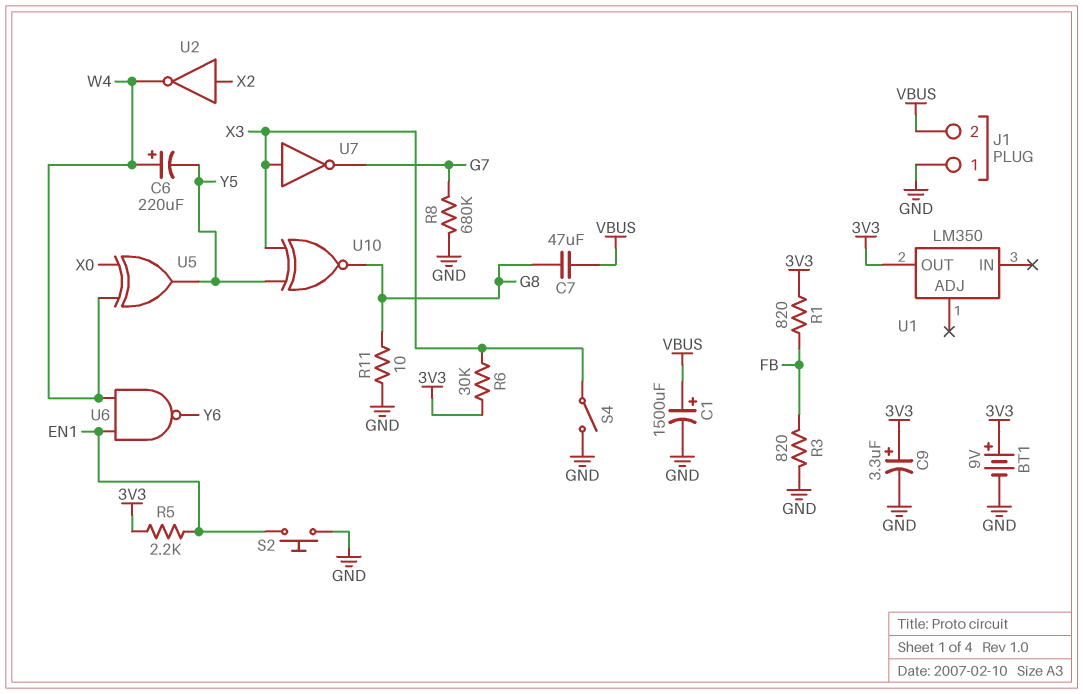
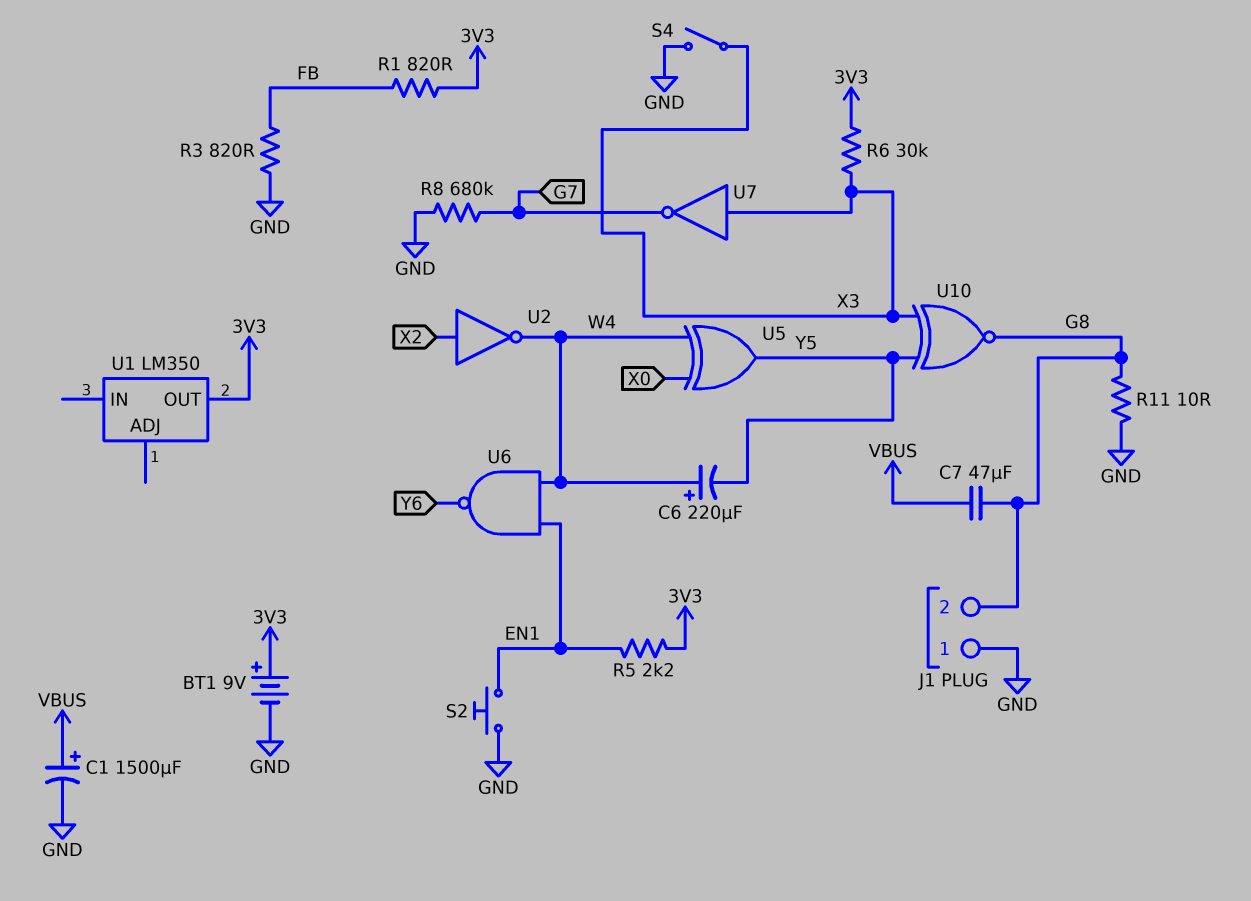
C9: 3.3uF (plus 3V3, minus GND) -> none
J1 pin 2: VBUS -> G8

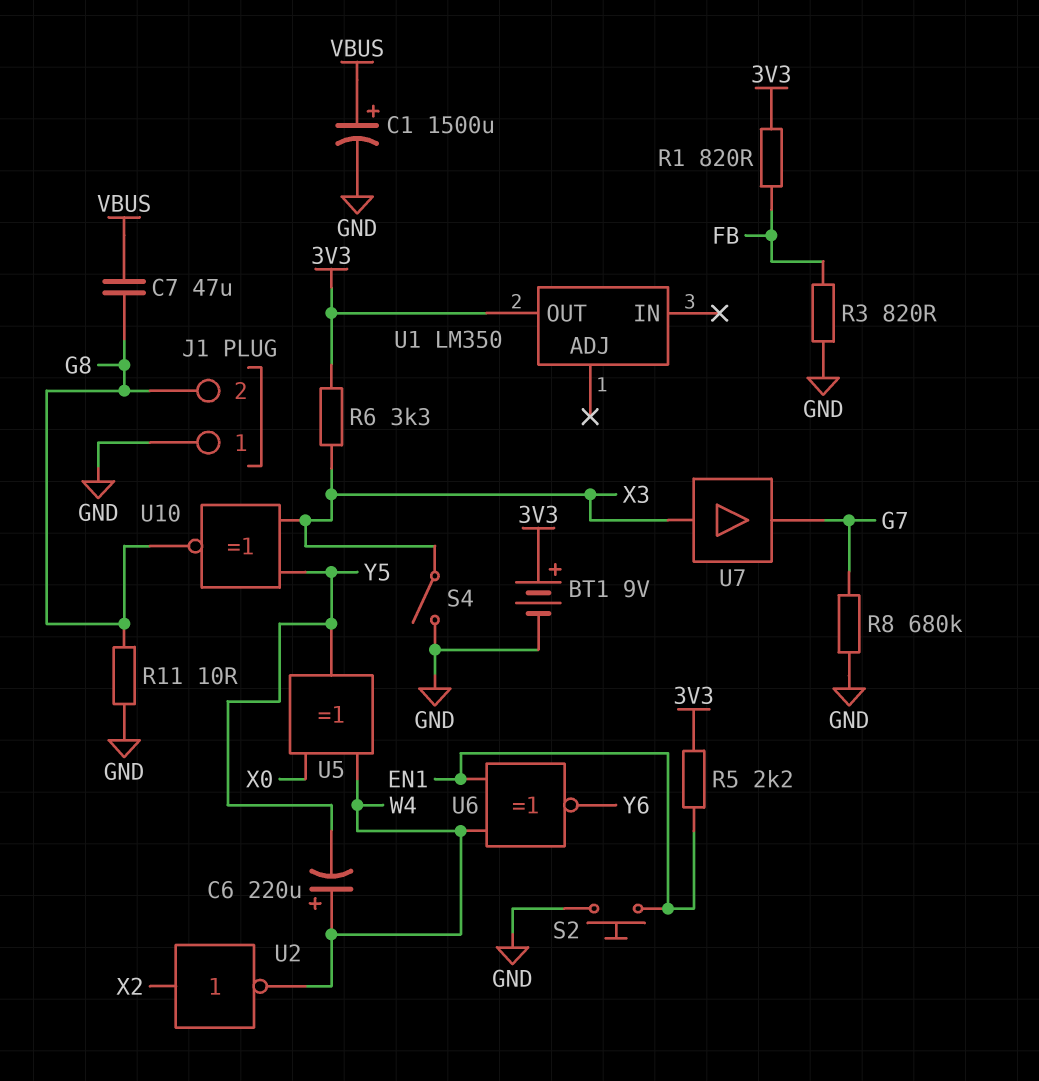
R6: 30k (3V3, X3) -> 3.3k (3V3, X3)
U6: NAND (in EN1, in W4, out Y6) -> XNOR (in EN1, in W4, out Y6)
U7: NOT (in X3, out G7) -> buffer (in X3, out G7)

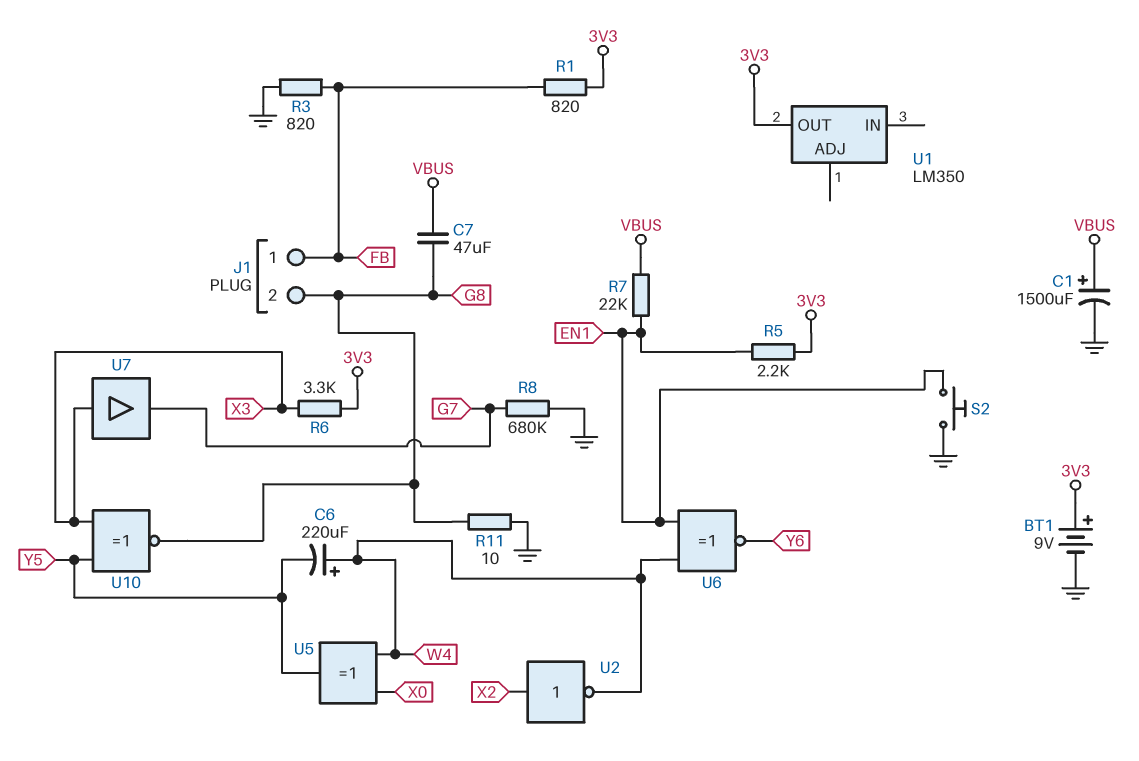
J1 pin 1: GND -> FB
R7: none -> 22k (EN1, VBUS)
S4: switch (GND, X3) -> none

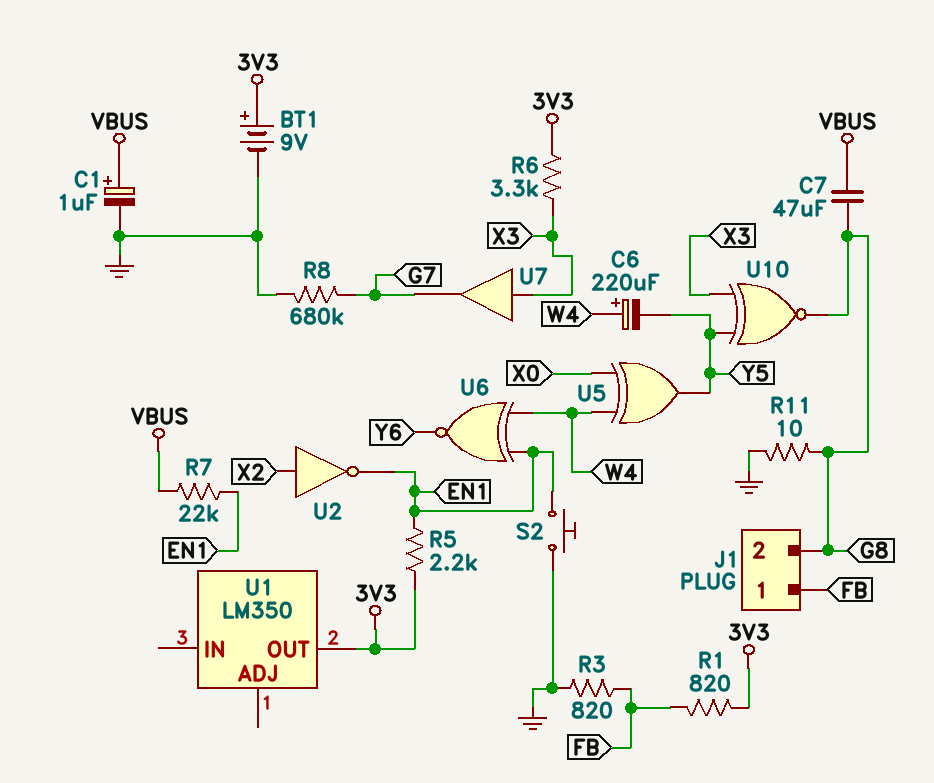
C1: 1500uF (plus VBUS, minus GND) -> 1uF (plus VBUS, minus GND)
U2: NOT (in X2, out W4) -> NOT (in X2, out EN1)

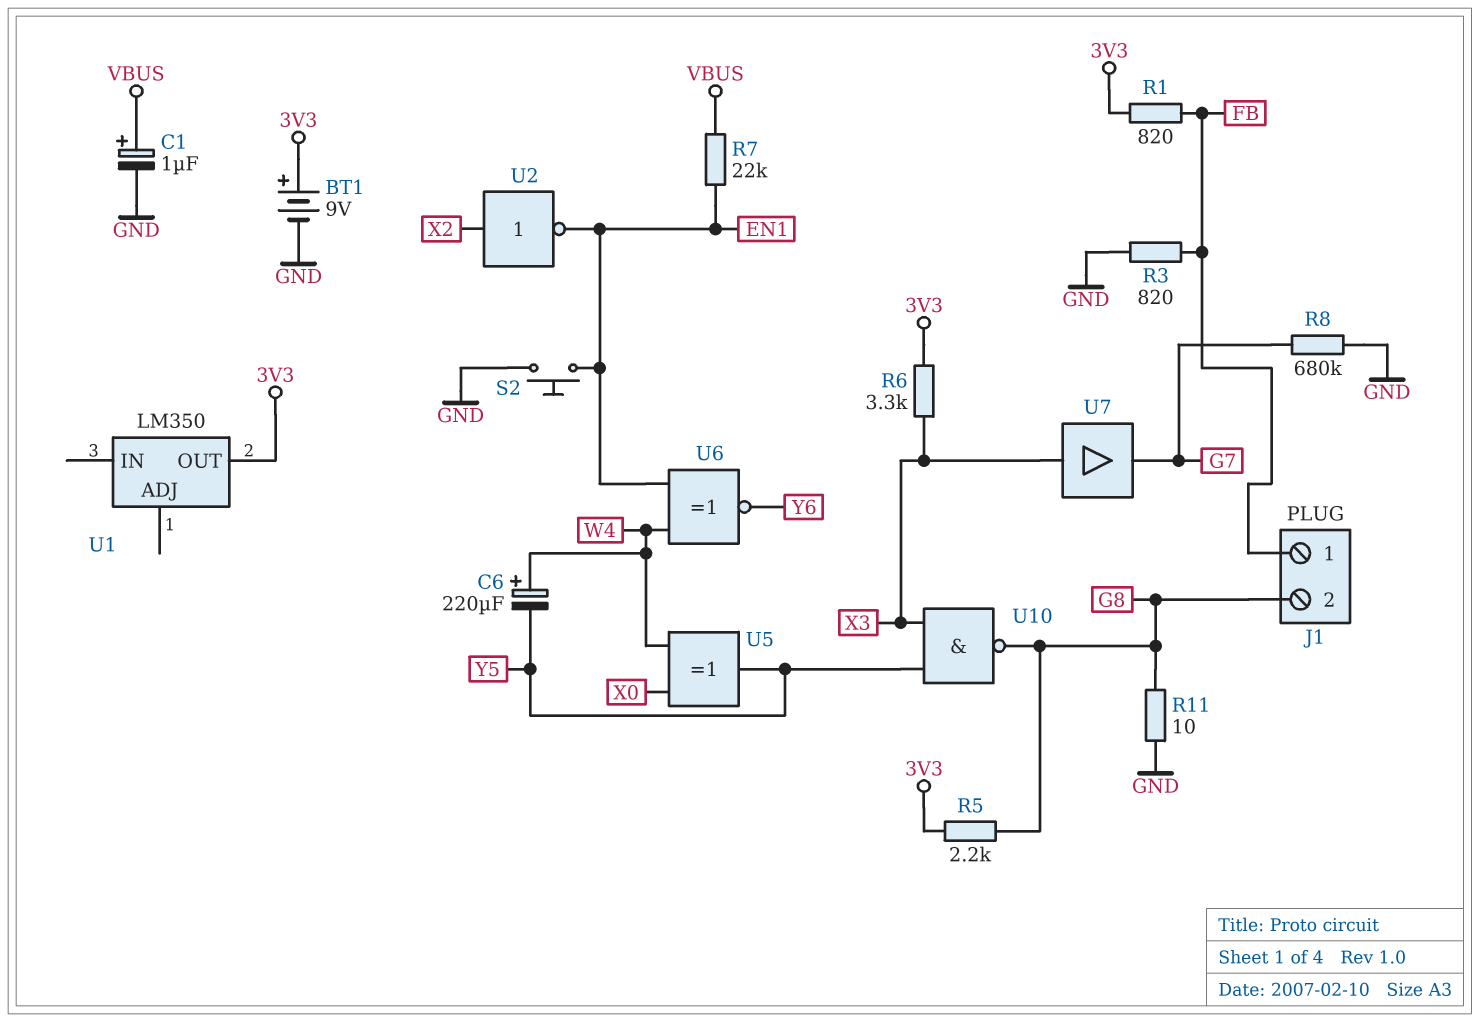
C7: 47uF (G8, VBUS) -> none
R5: 2.2k (3V3, EN1) -> 2.2k (3V3, G8)
U10: XNOR (in X3, in Y5, out G8) -> NAND (in X3, in Y5, out G8)

